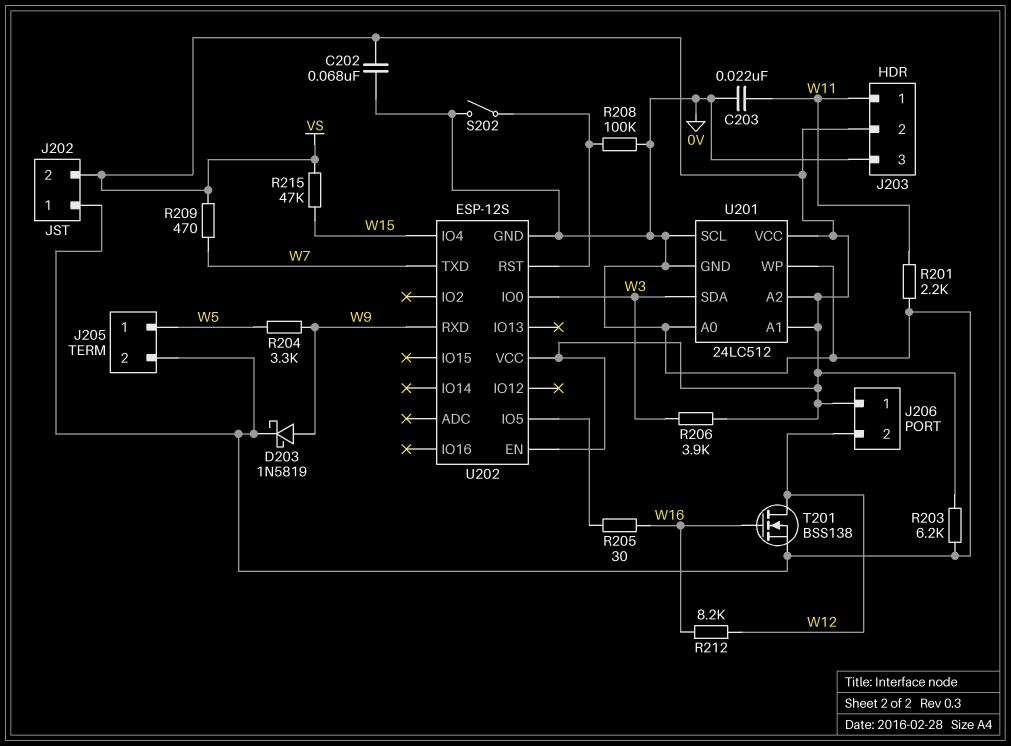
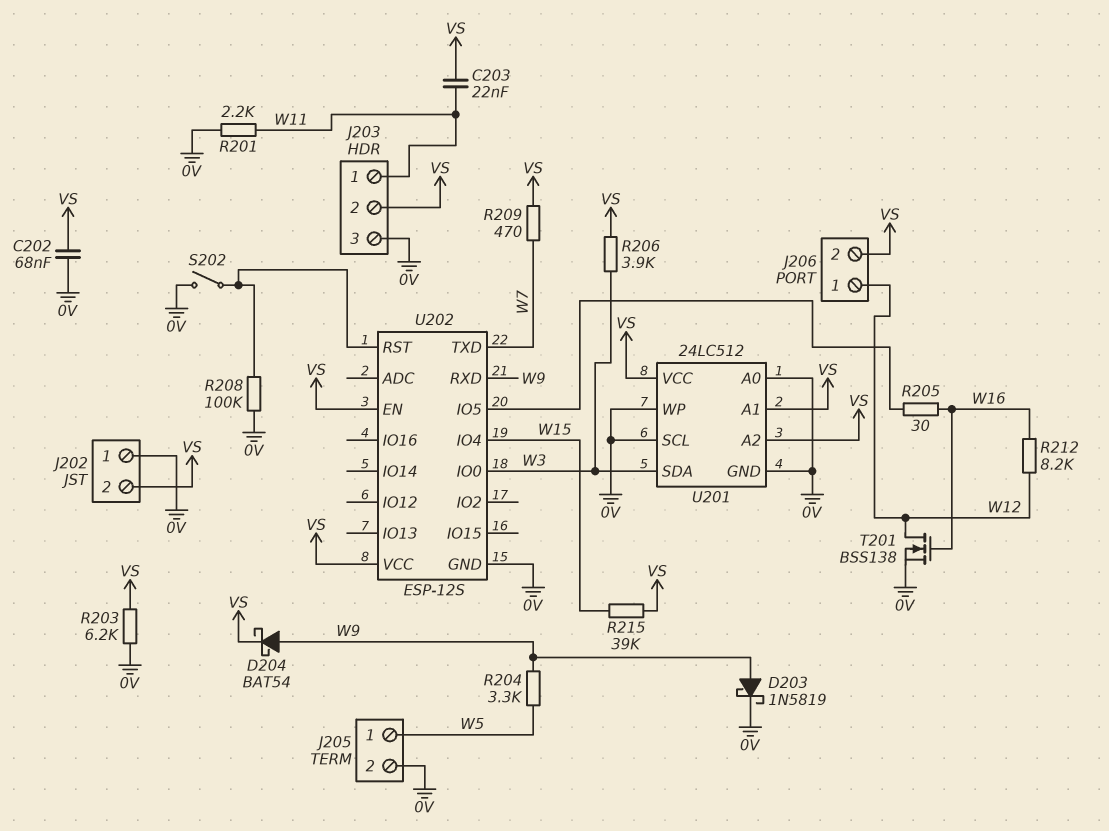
C203: 22nF (0V, W11) -> 22nF (VS, W11)
D204: none -> schottky BAT54 (A W9, K VS)
J206 pin 1: VS -> W12
J206 pin 2: W12 -> VS
R215: 47k (VS, W15) -> 39k (VS, W15)

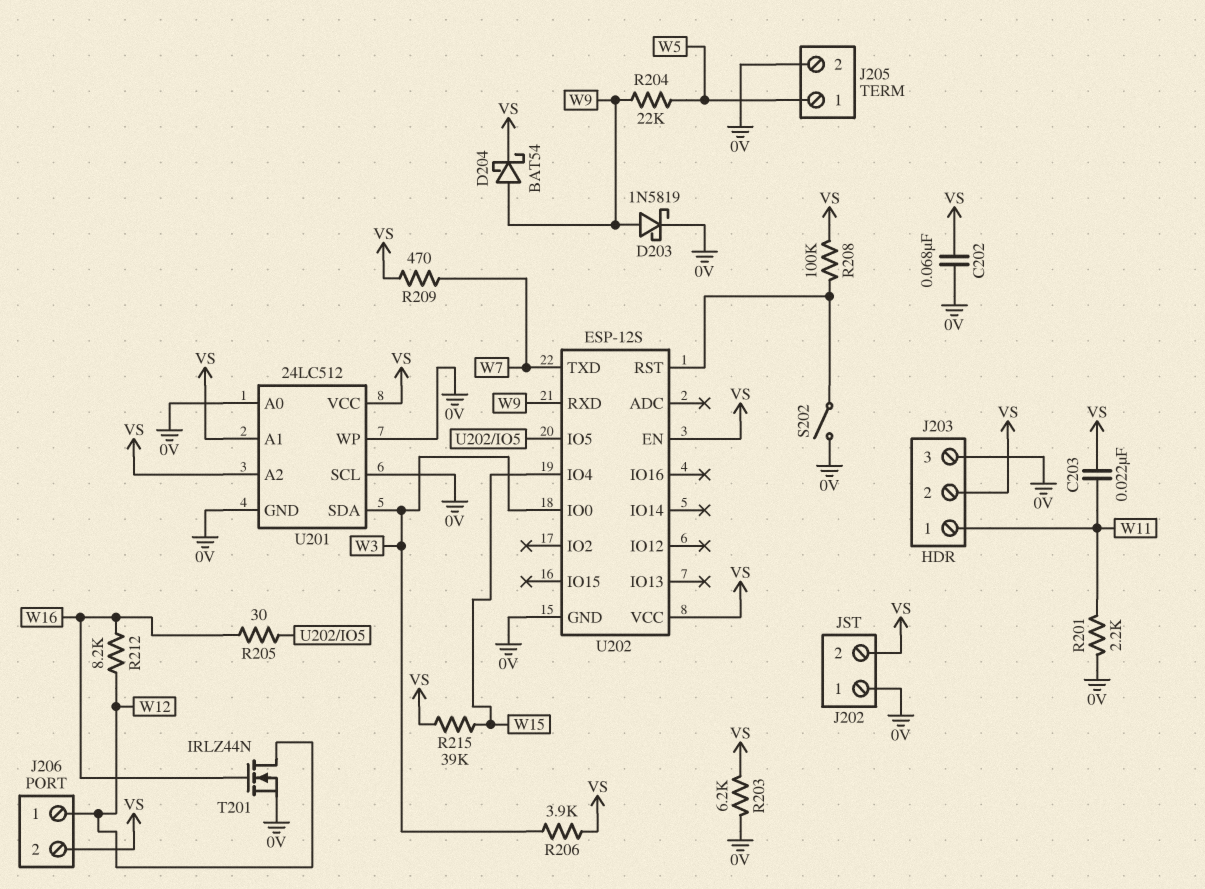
R204: 3.3k (W5, W9) -> 22k (W5, W9)
R208: 100k (0V, U202/RST) -> 100k (U202/RST, VS)
T201: NMOS BSS138 (G W16, D W12, S 0V) -> NMOS IRLZ44N (G W16, D W12, S 0V)

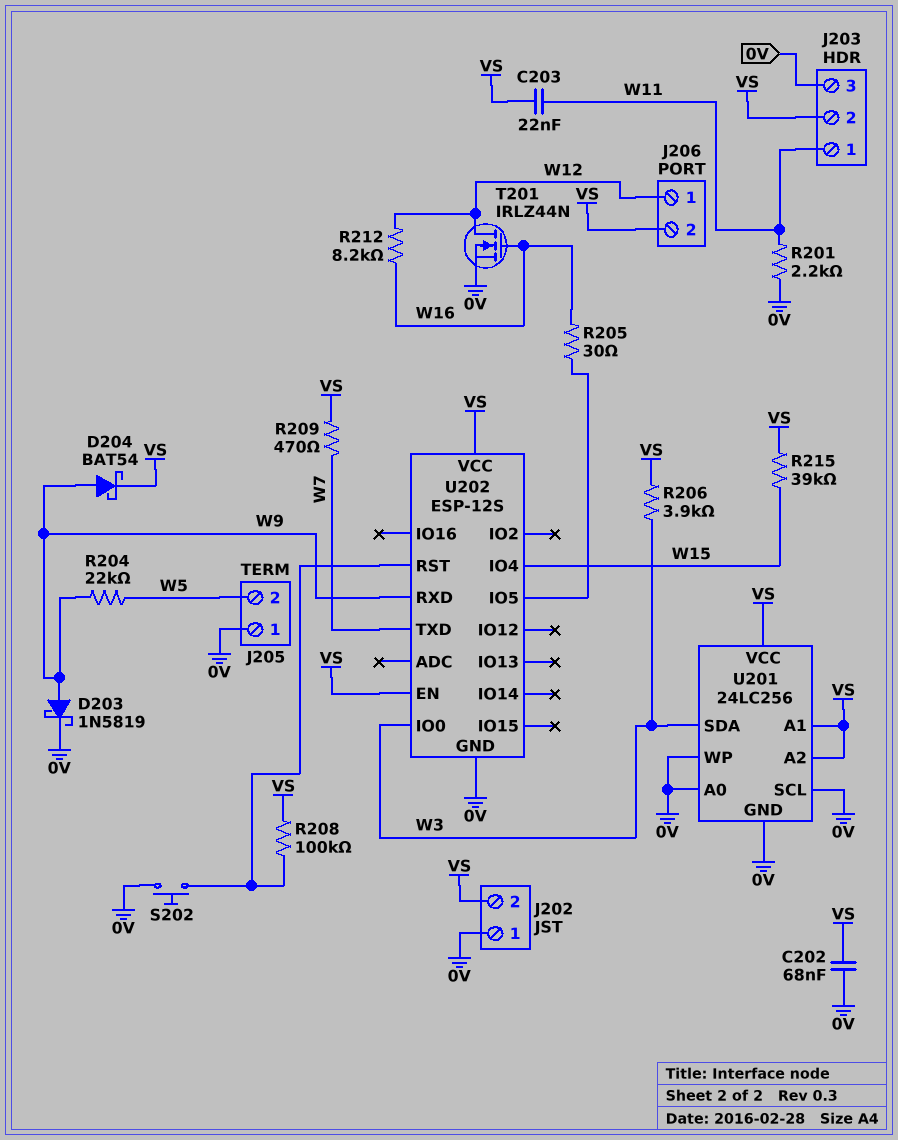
J205 pin 1: W5 -> 0V
J205 pin 2: 0V -> W5
R203: 6.2k (0V, VS) -> none
S202: switch (0V, U202/RST) -> button (0V, U202/RST)
U201: 24LC512 -> 24LC256

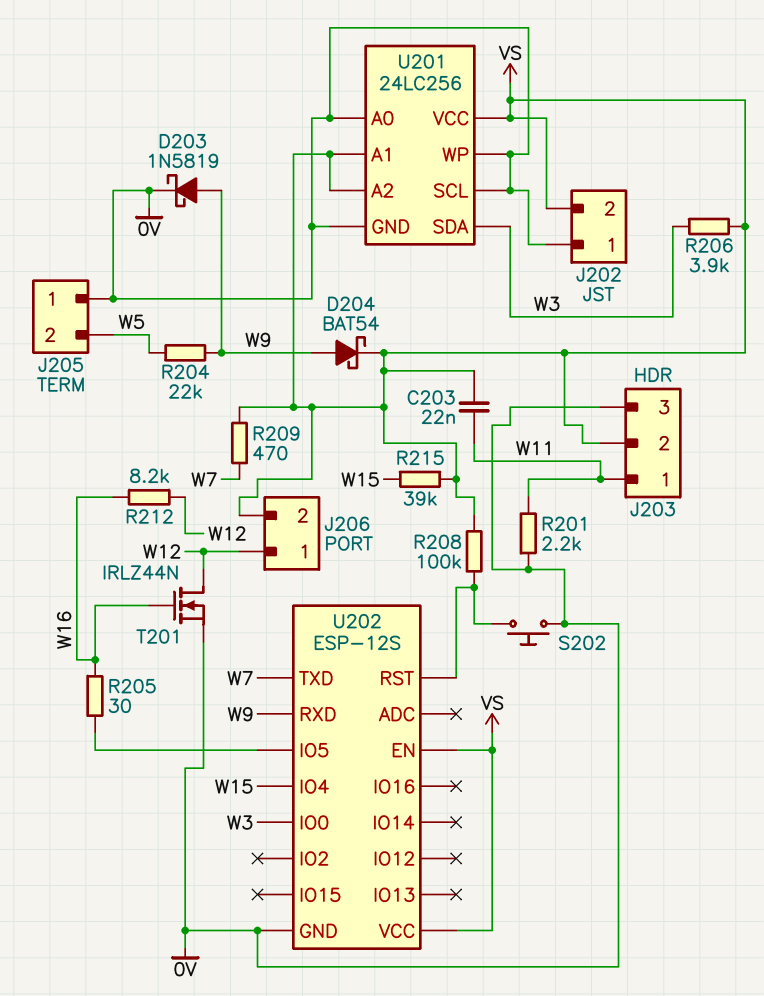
C202: 68nF (0V, VS) -> none

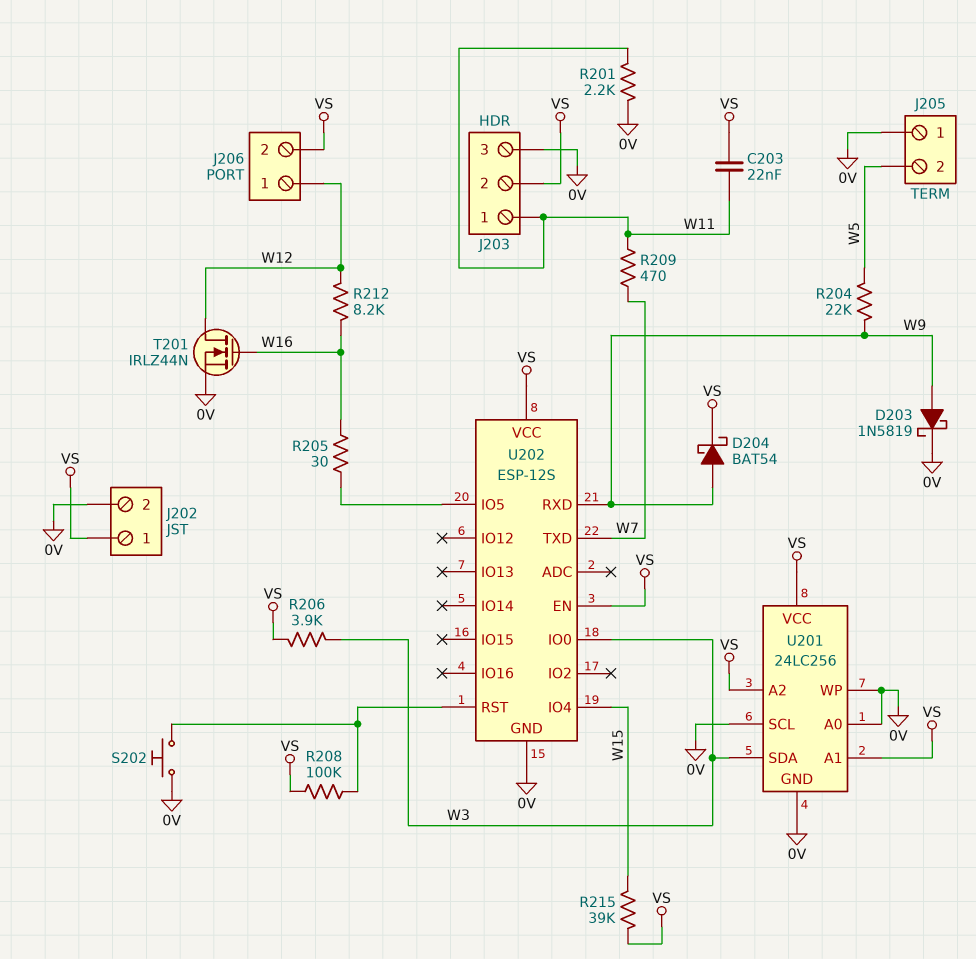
J202 pin 1: 0V -> VS
J202 pin 2: VS -> 0V
R209: 470 (VS, W7) -> 470 (W7, W11)

